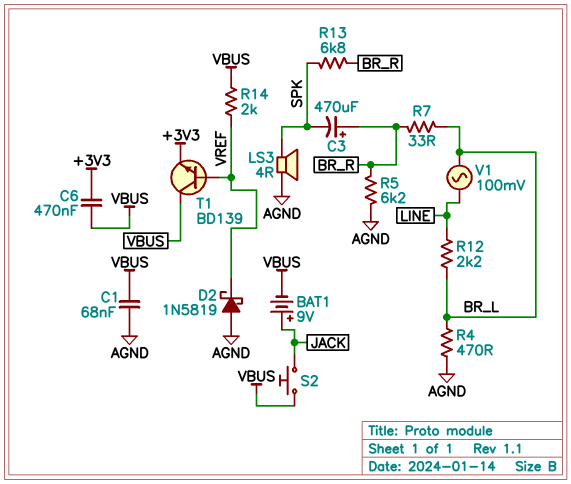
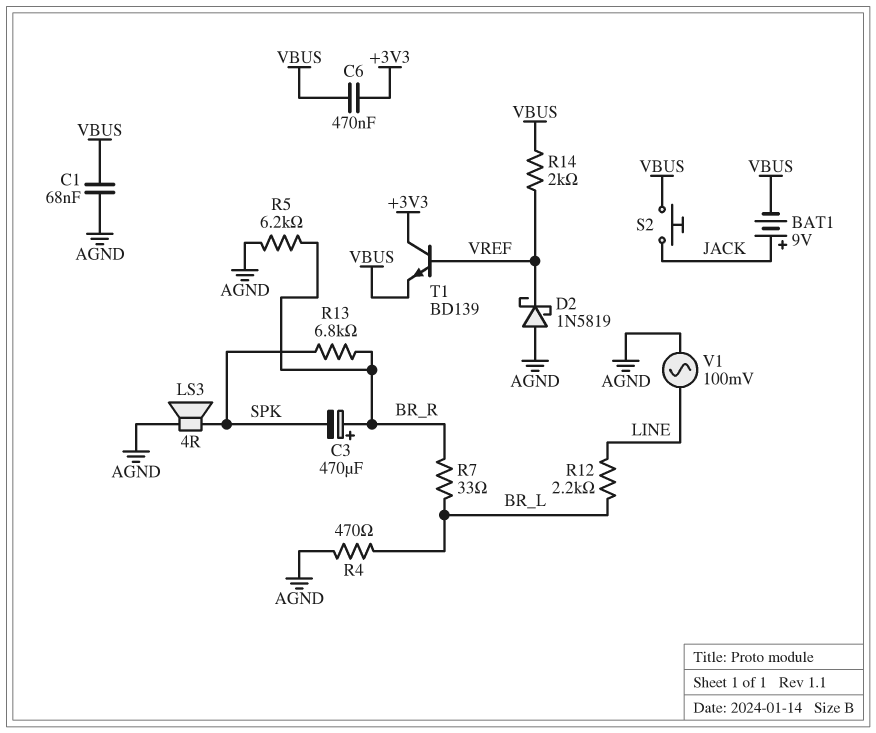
T1: NPN BD139 (B VREF, C VBUS, E +3V3) -> NPN BD139 (B VREF, C +3V3, E VBUS)
V1: AC 100mV (BR_L, LINE) -> AC 100mV (AGND, LINE)

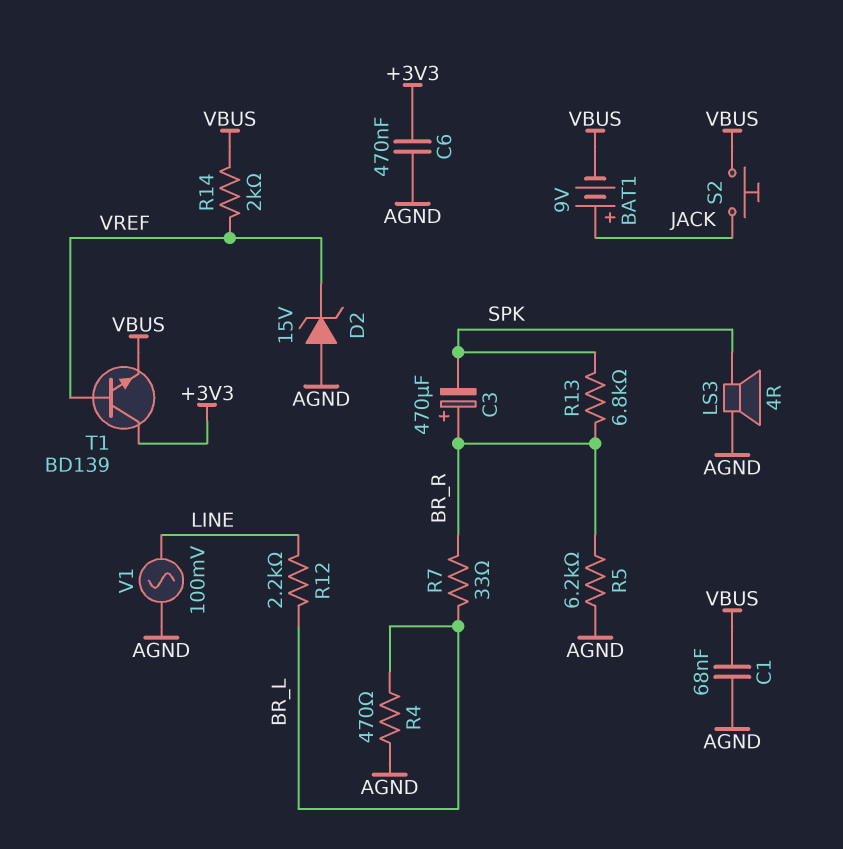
C6: 470nF (+3V3, VBUS) -> 470nF (+3V3, AGND)
D2: schottky 1N5819 (A AGND, K VREF) -> zener 15V (A AGND, K VREF)

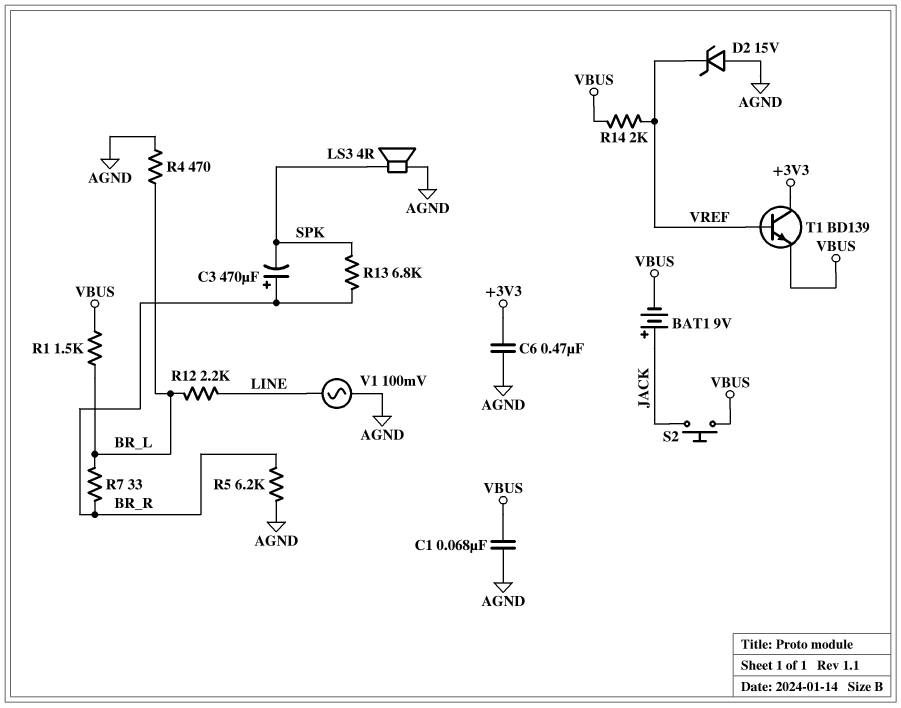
R1: none -> 1.5k (BR_L, VBUS)

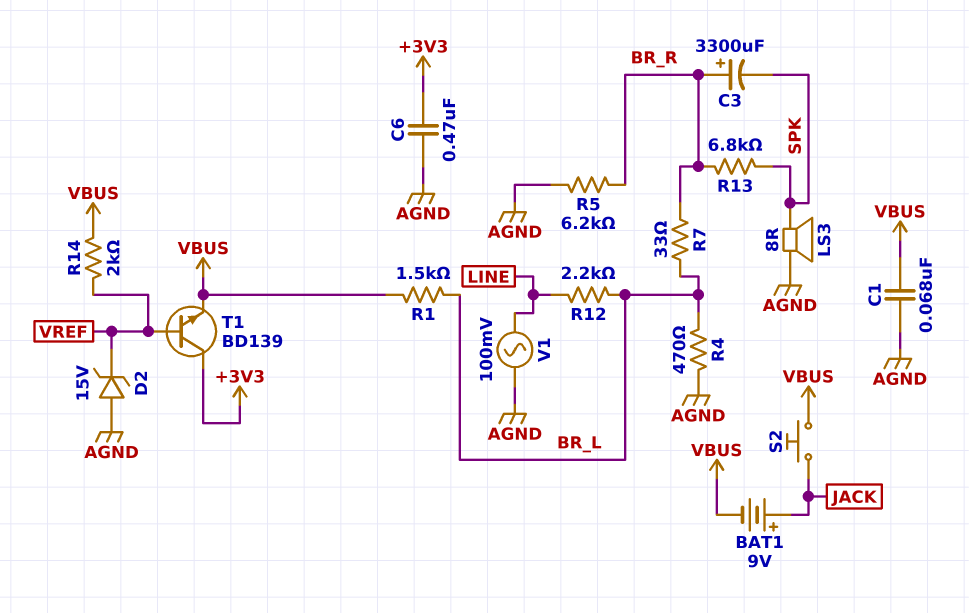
C3: 470uF (plus BR_R, minus SPK) -> 3300uF (plus BR_R, minus SPK)
LS3: speaker 4R (AGND, SPK) -> speaker 8R (AGND, SPK)

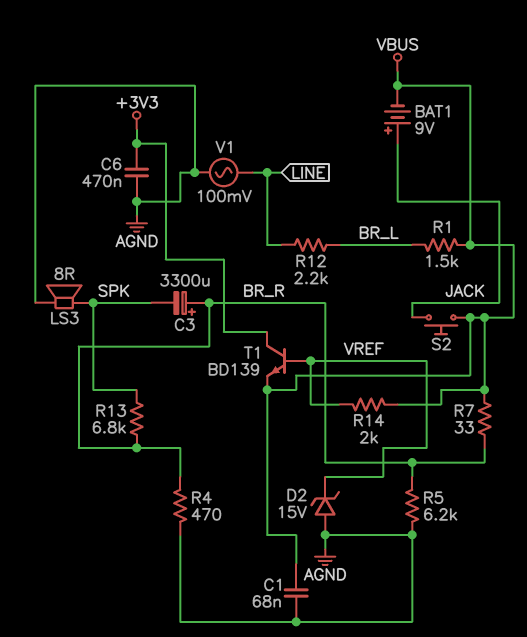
R4: 470 (AGND, BR_L) -> 470 (AGND, BR_R)
R7: 33 (BR_L, BR_R) -> 33 (BR_R, VBUS)

